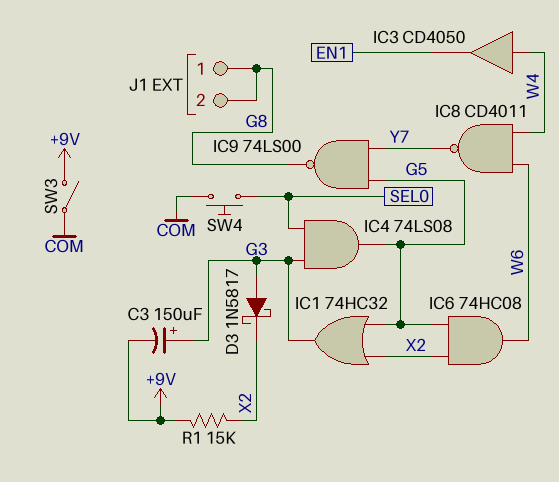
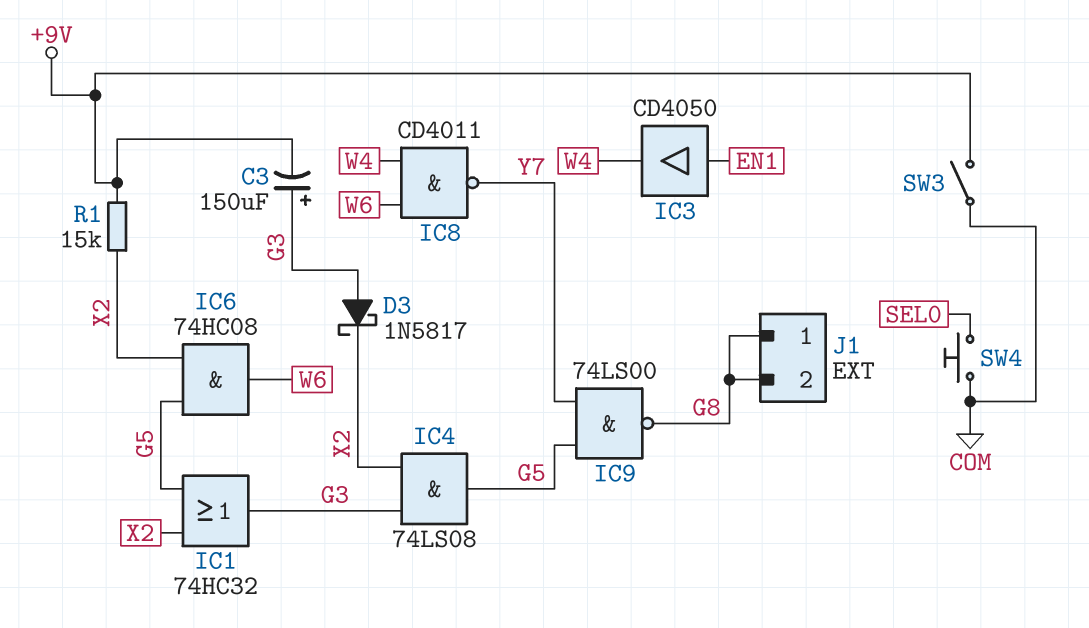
IC3: buffer CD4050 (in W4, out EN1) -> buffer CD4050 (in EN1, out W4)
IC4: AND 74LS08 (in G3, in SEL0, out G5) -> AND 74LS08 (in G3, in X2, out G5)

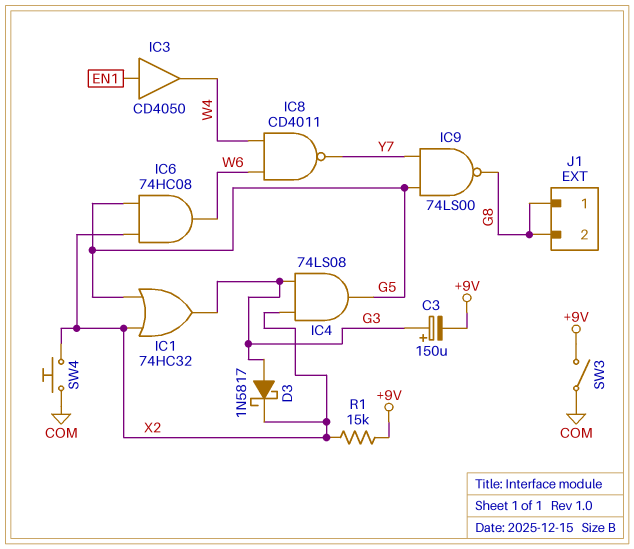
SW4: button (COM, SEL0) -> button (COM, X2)

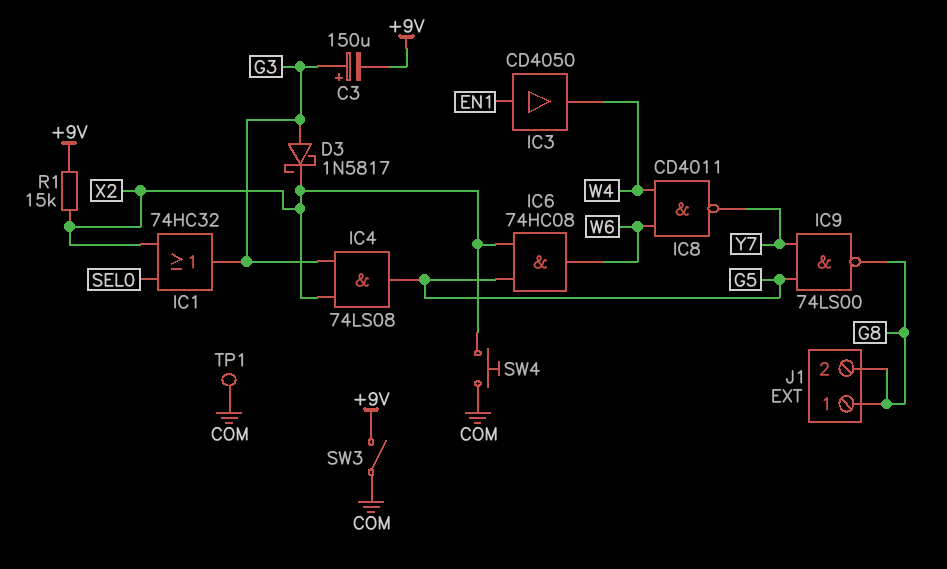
IC1: OR 74HC32 (in G5, in X2, out G3) -> OR 74HC32 (in SEL0, in X2, out G3)
TP1: none -> test point (COM)

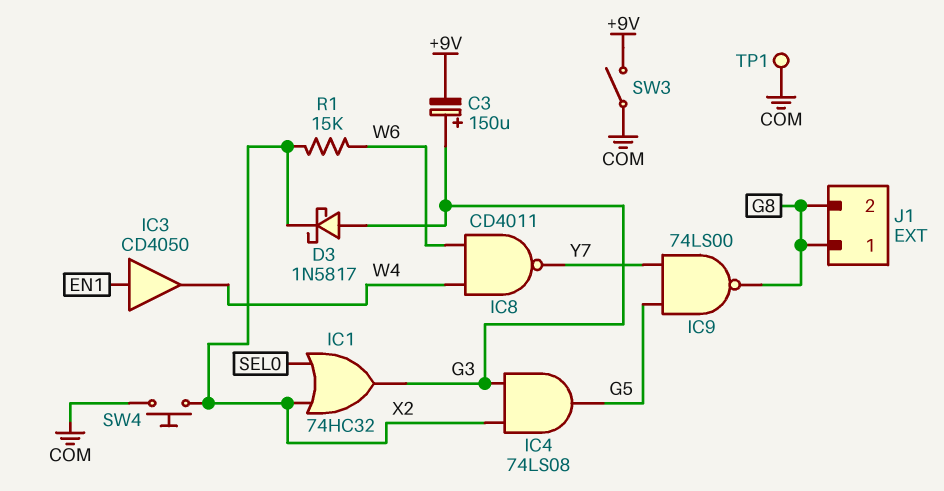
IC6: AND 74HC08 (in G5, in X2, out W6) -> none
R1: 15k (+9V, X2) -> 15k (W6, X2)

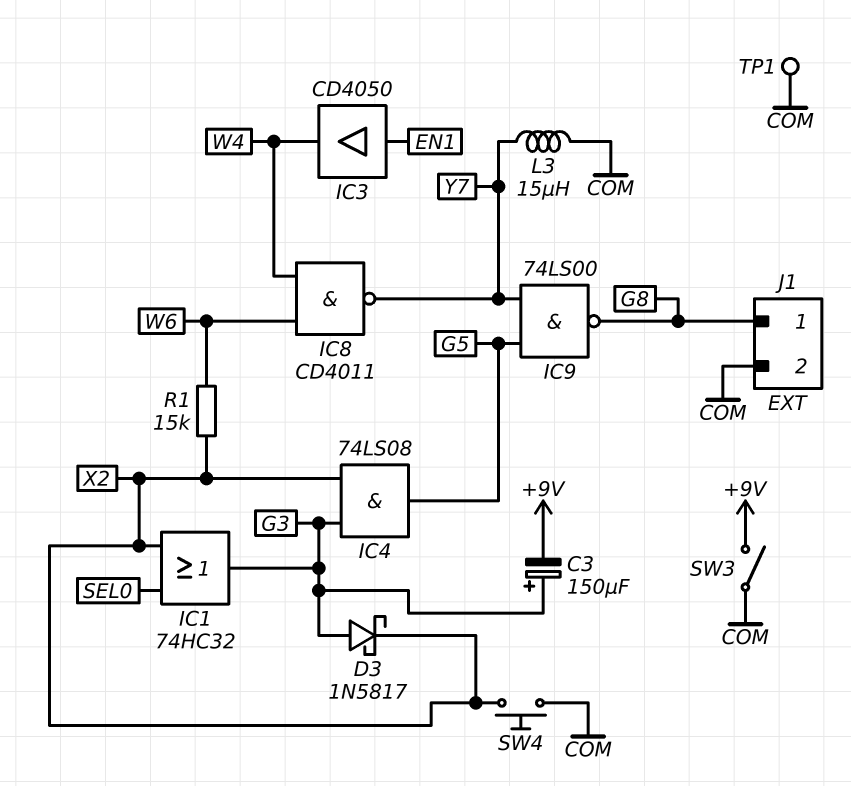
J1 pin 2: G8 -> COM
L3: none -> 15uH (COM, Y7)

